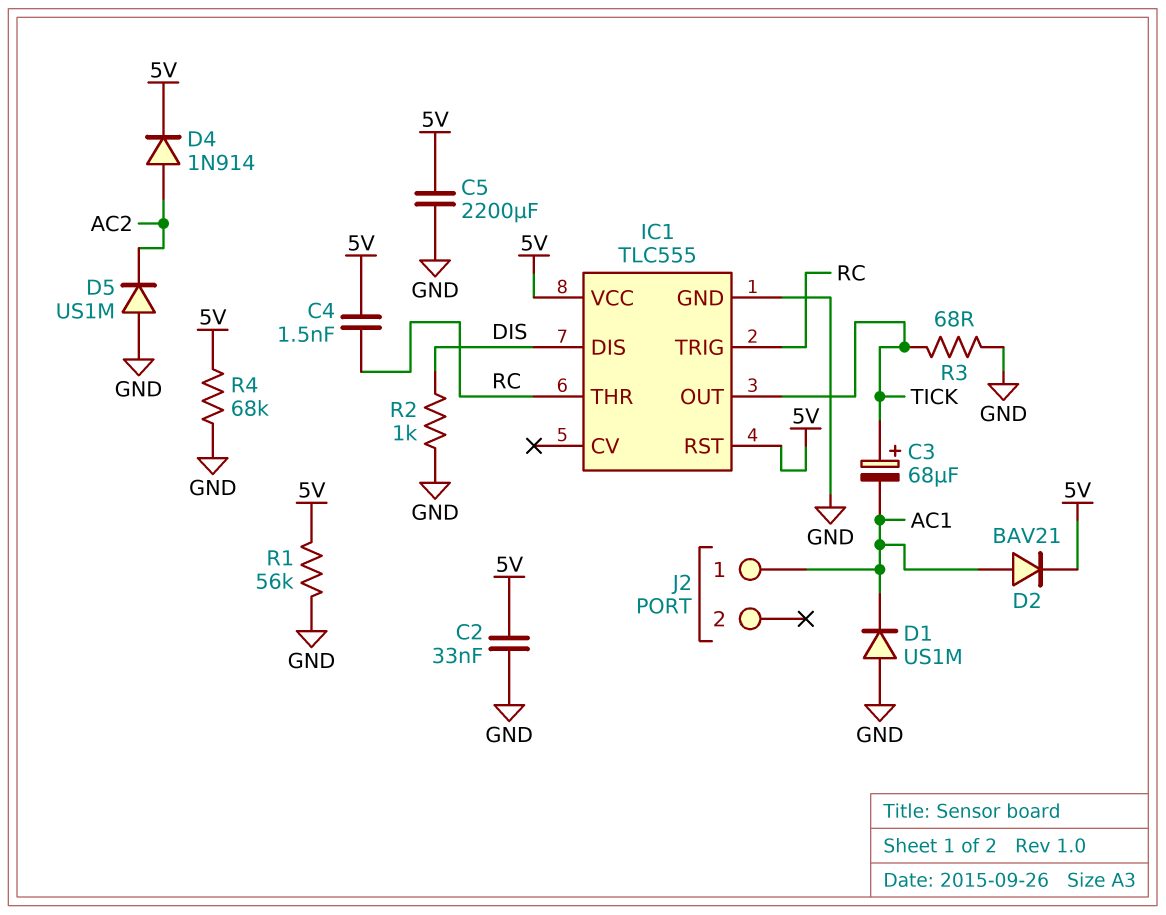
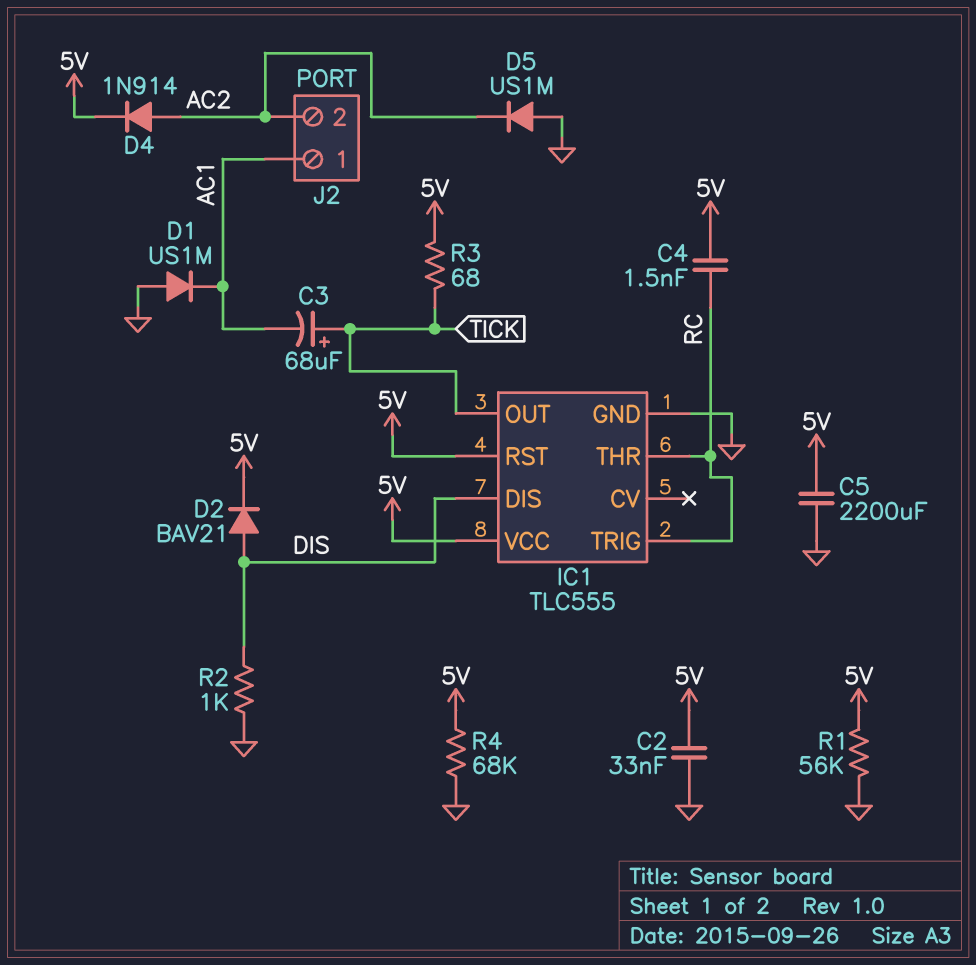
D2: diode BAV21 (A AC1, K 5V) -> diode BAV21 (A DIS, K 5V)
J2 pin 2: none -> AC2
R3: 68 (GND, TICK) -> 68 (5V, TICK)

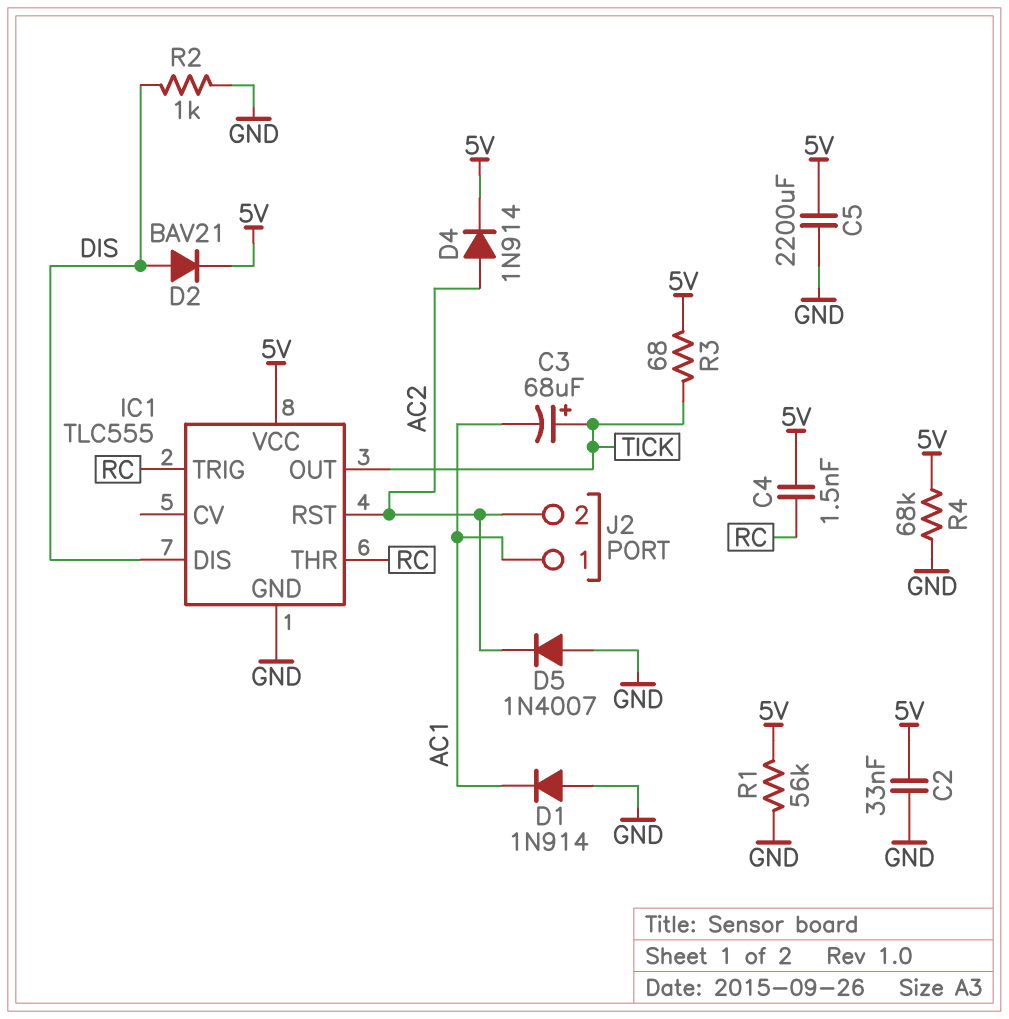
D1: diode US1M (A GND, K AC1) -> diode 1N914 (A GND, K AC1)
D5: diode US1M (A GND, K AC2) -> diode 1N4007 (A GND, K AC2)
IC1 pin RST: 5V -> AC2

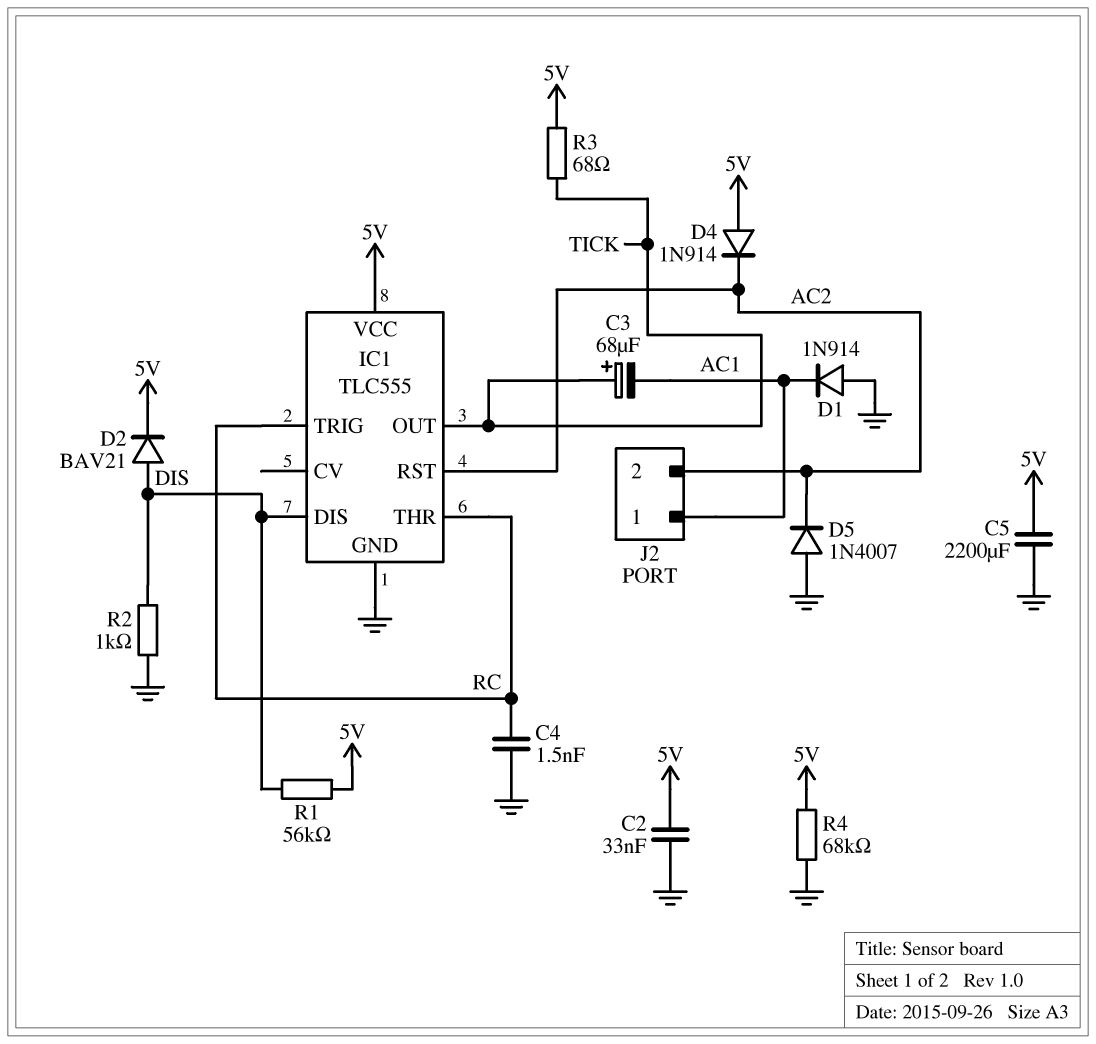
C4: 1.5nF (5V, RC) -> 1.5nF (GND, RC)
D4: diode 1N914 (A AC2, K 5V) -> diode 1N914 (A 5V, K AC2)
R1: 56k (5V, GND) -> 56k (5V, DIS)

